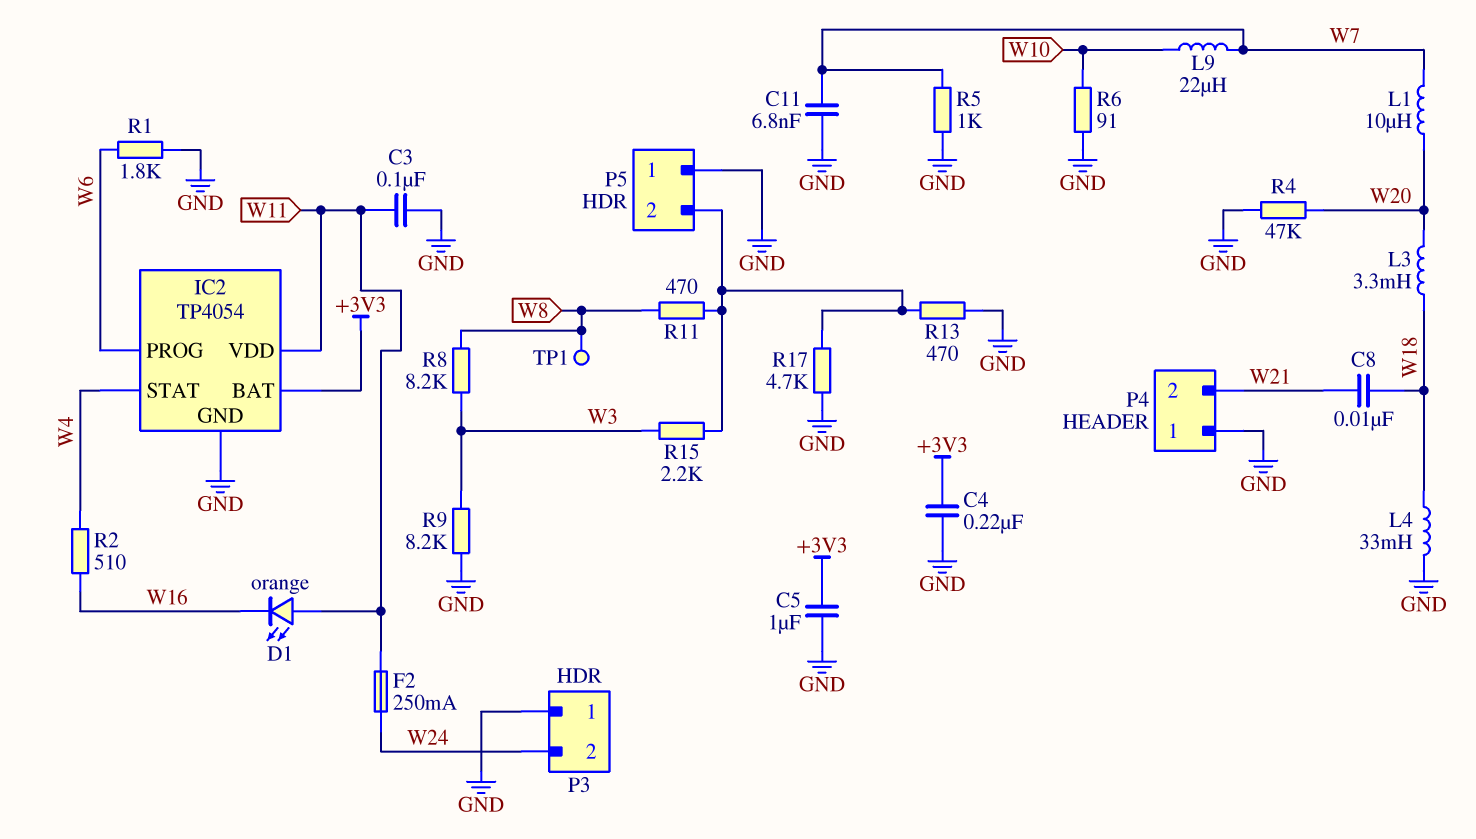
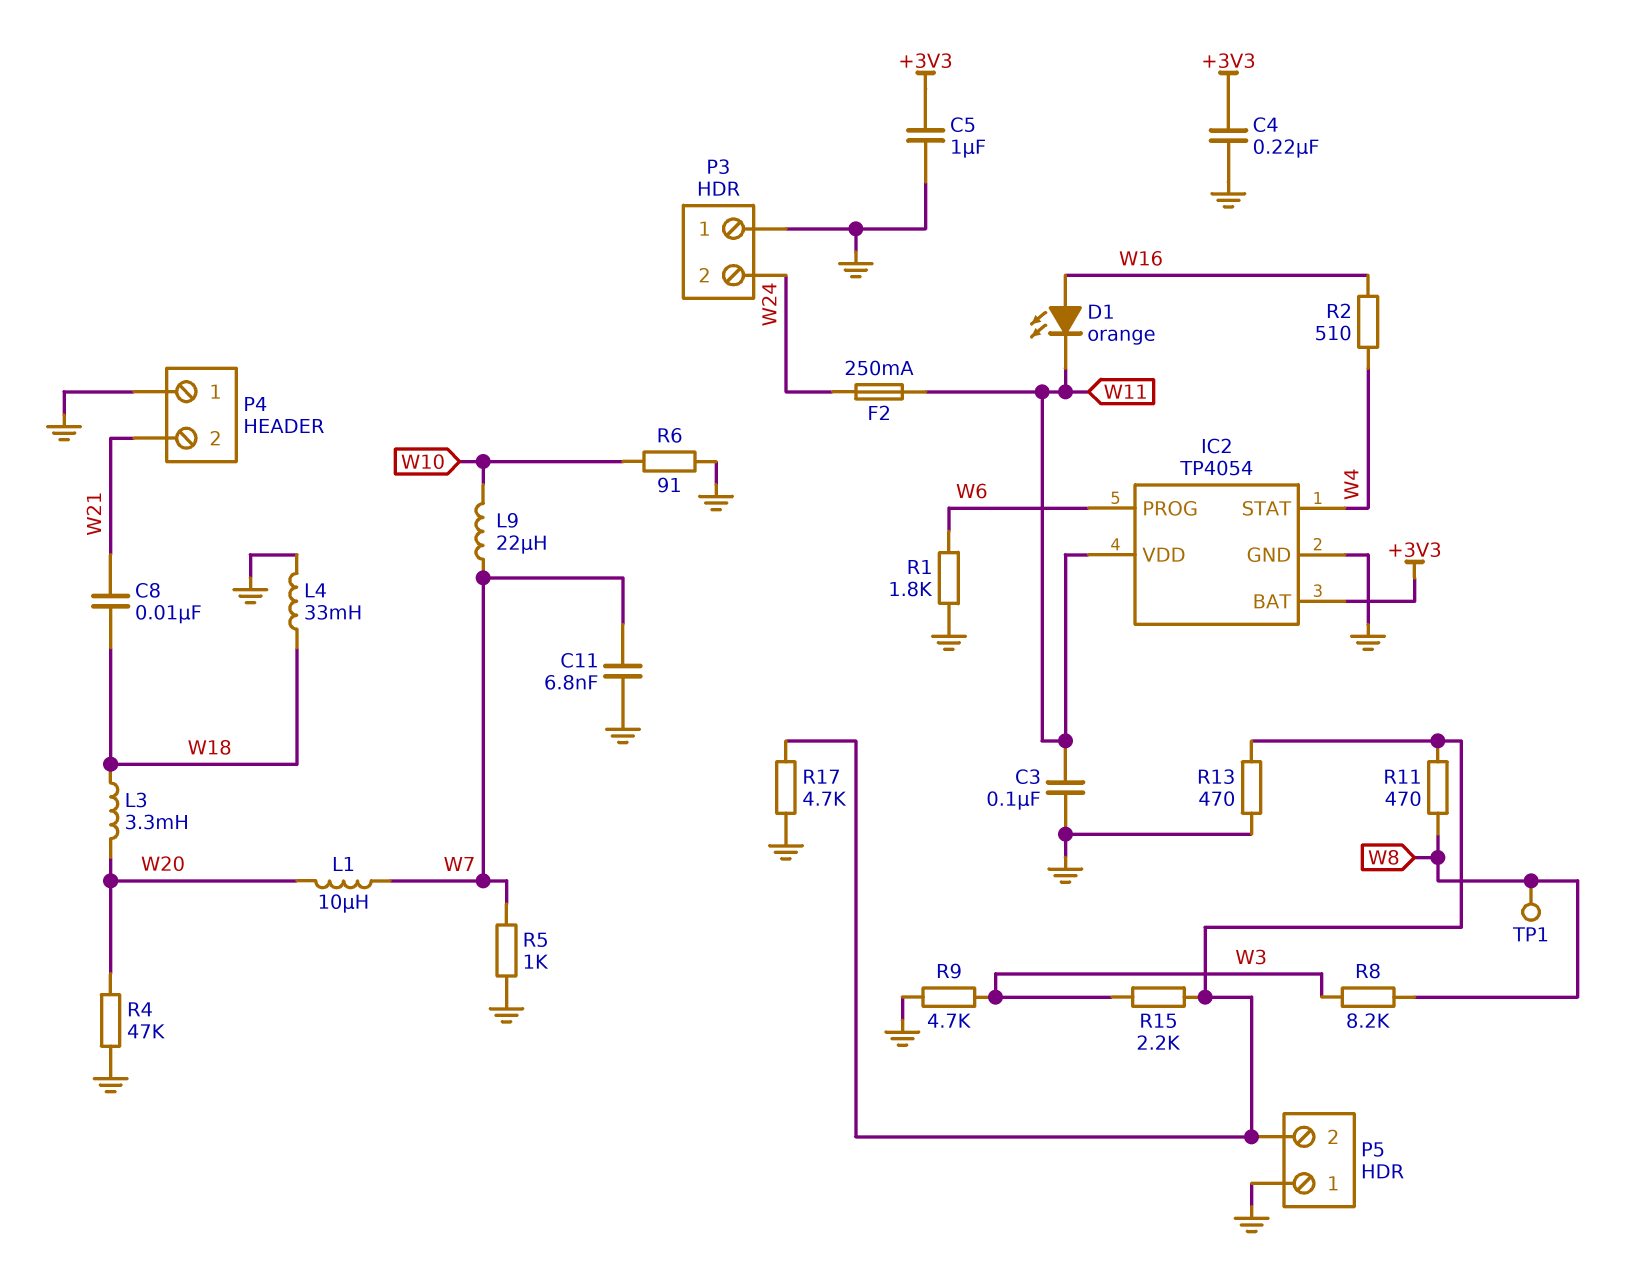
D1: LED orange (A W11, K W16) -> LED orange (A W16, K W11)
R9: 8.2k (GND, W3) -> 4.7k (GND, W3)

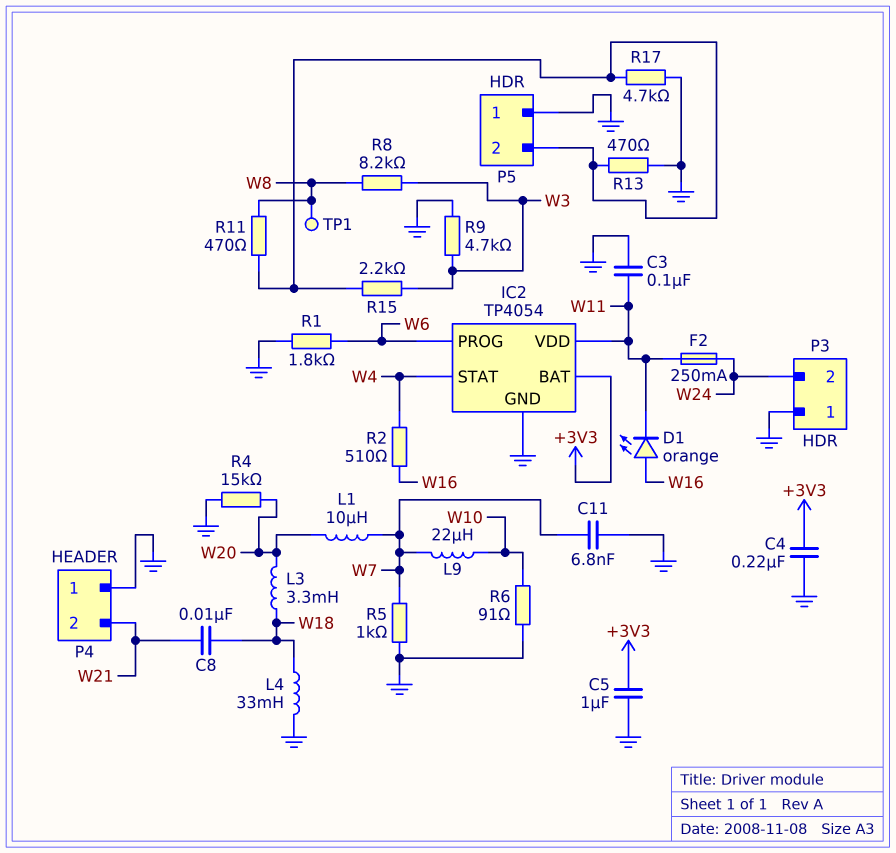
R4: 47k (GND, W20) -> 15k (GND, W20)

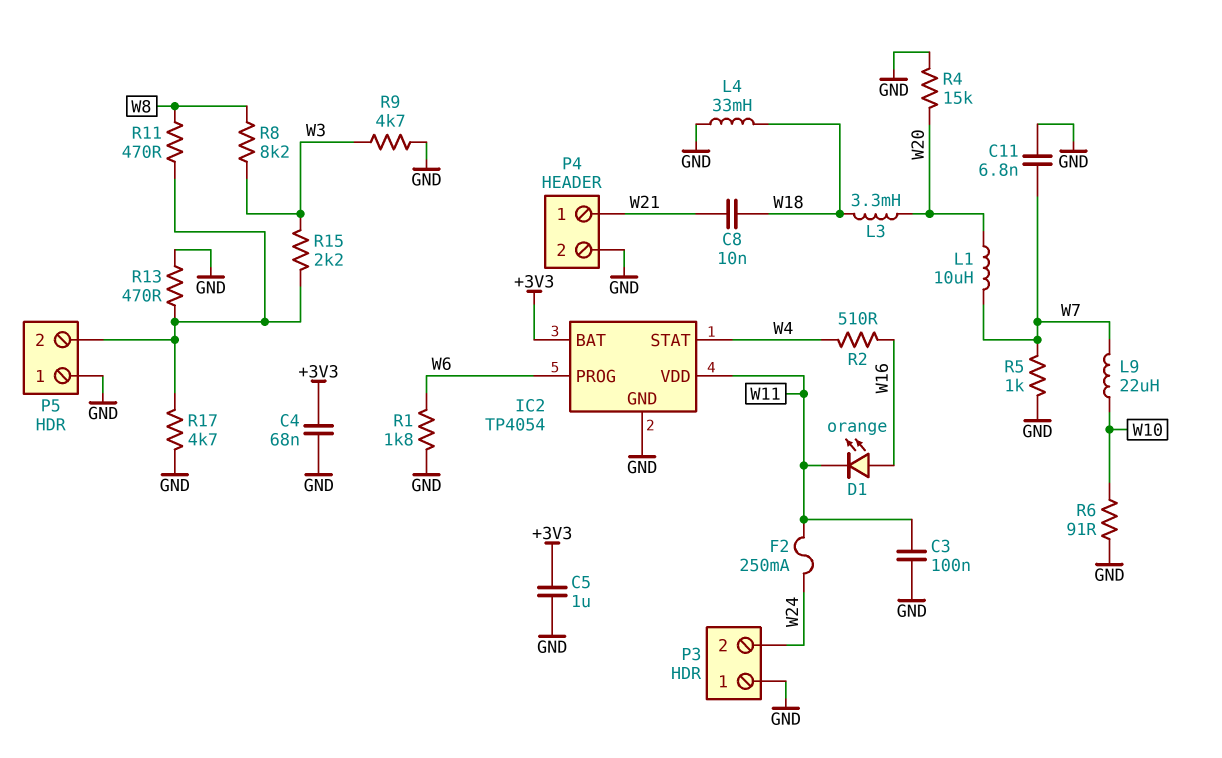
C4: 220nF (+3V3, GND) -> 68nF (+3V3, GND)
P4 pin 1: GND -> W21
P4 pin 2: W21 -> GND
TP1: test point (W8) -> none

